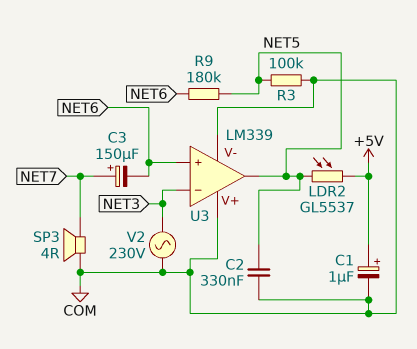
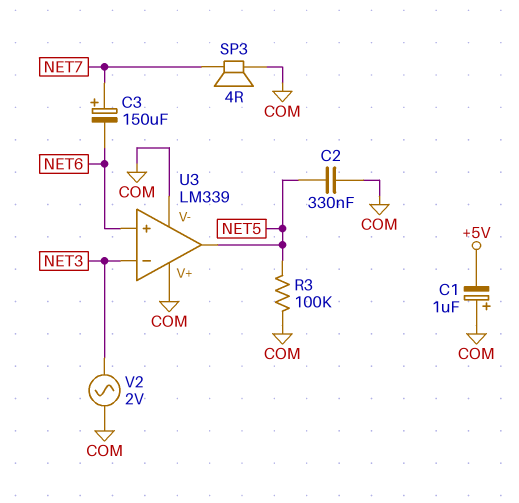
C1: 1uF (plus +5V, minus COM) -> 1uF (plus COM, minus +5V)
LDR2: GL5537 (+5V, NET5) -> none
R9: 180k (NET5, NET6) -> none
V2: AC 230V (COM, NET3) -> AC 2V (COM, NET3)

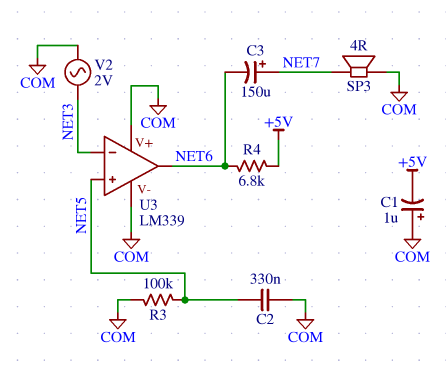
R4: none -> 6.8k (+5V, NET6)
U3 pin in+: NET6 -> NET5
U3 pin out: NET5 -> NET6

